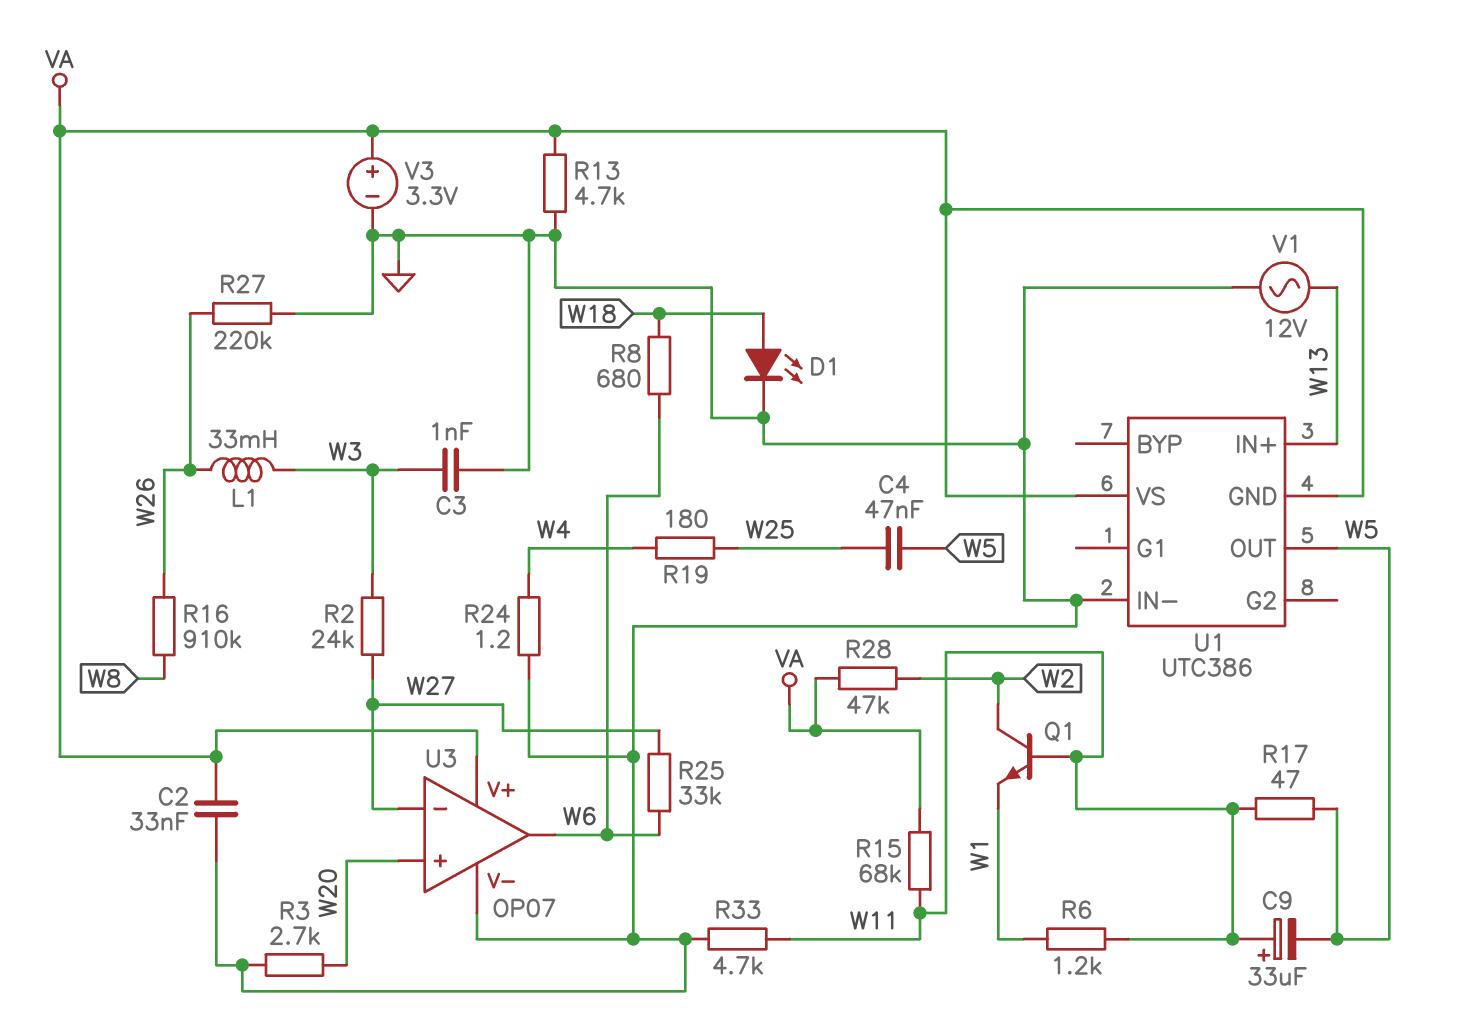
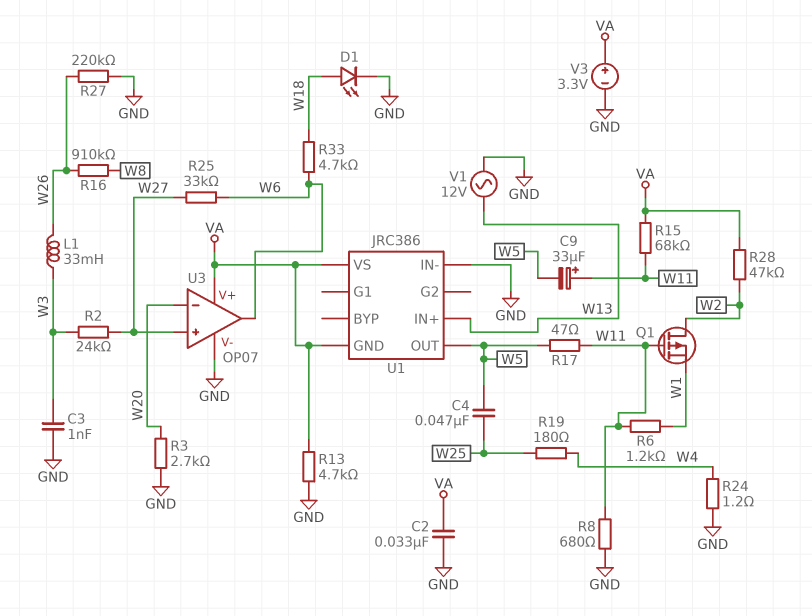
Q1: NPN (B W11, C W2, E W1) -> PMOS (G W11, D W2, S W1)
R8: 680 (W6, W18) -> 680 (GND, W11)
R33: 4.7k (GND, W11) -> 4.7k (W6, W18)
U1: UTC386 -> JRC386
U3 pin in+: W20 -> W27
U3 pin in-: W27 -> W20

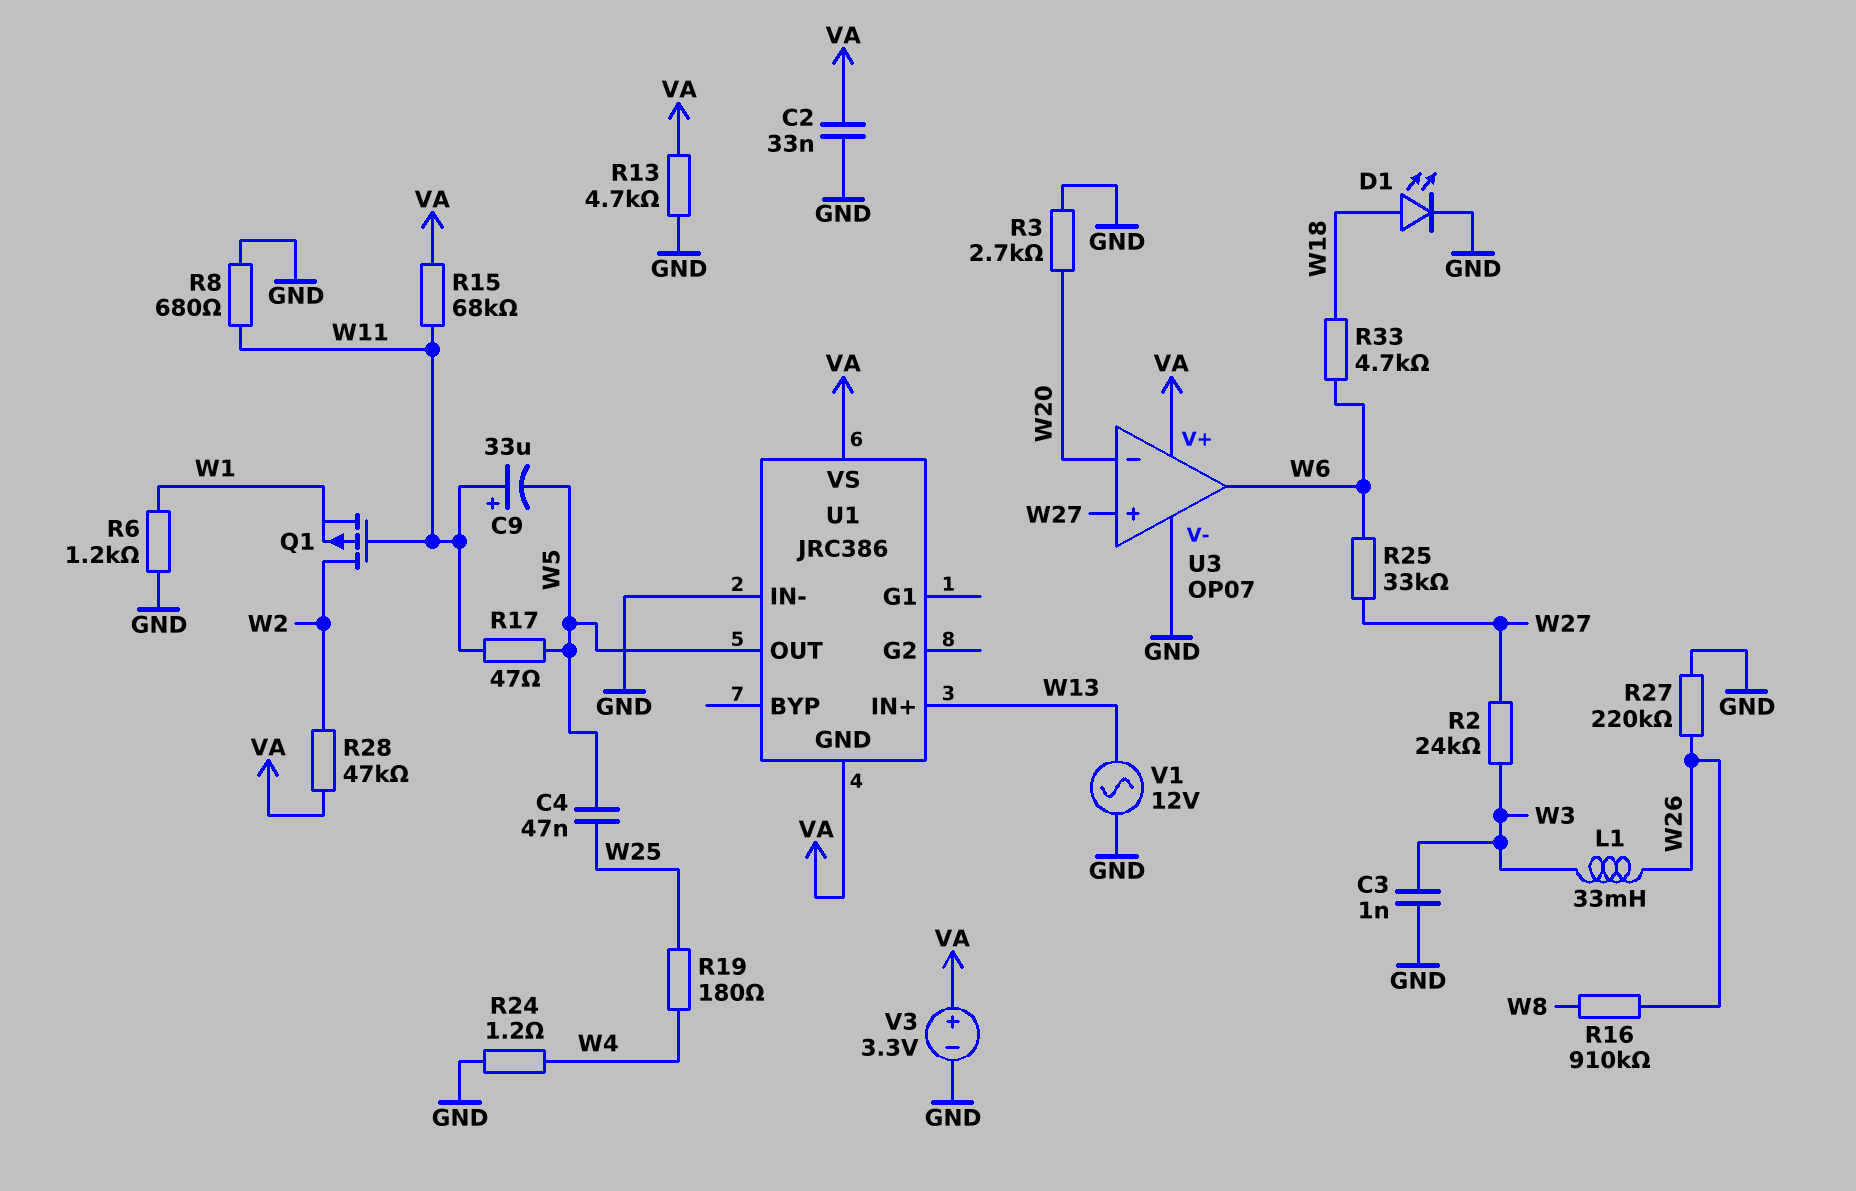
R6: 1.2k (W1, W11) -> 1.2k (GND, W1)

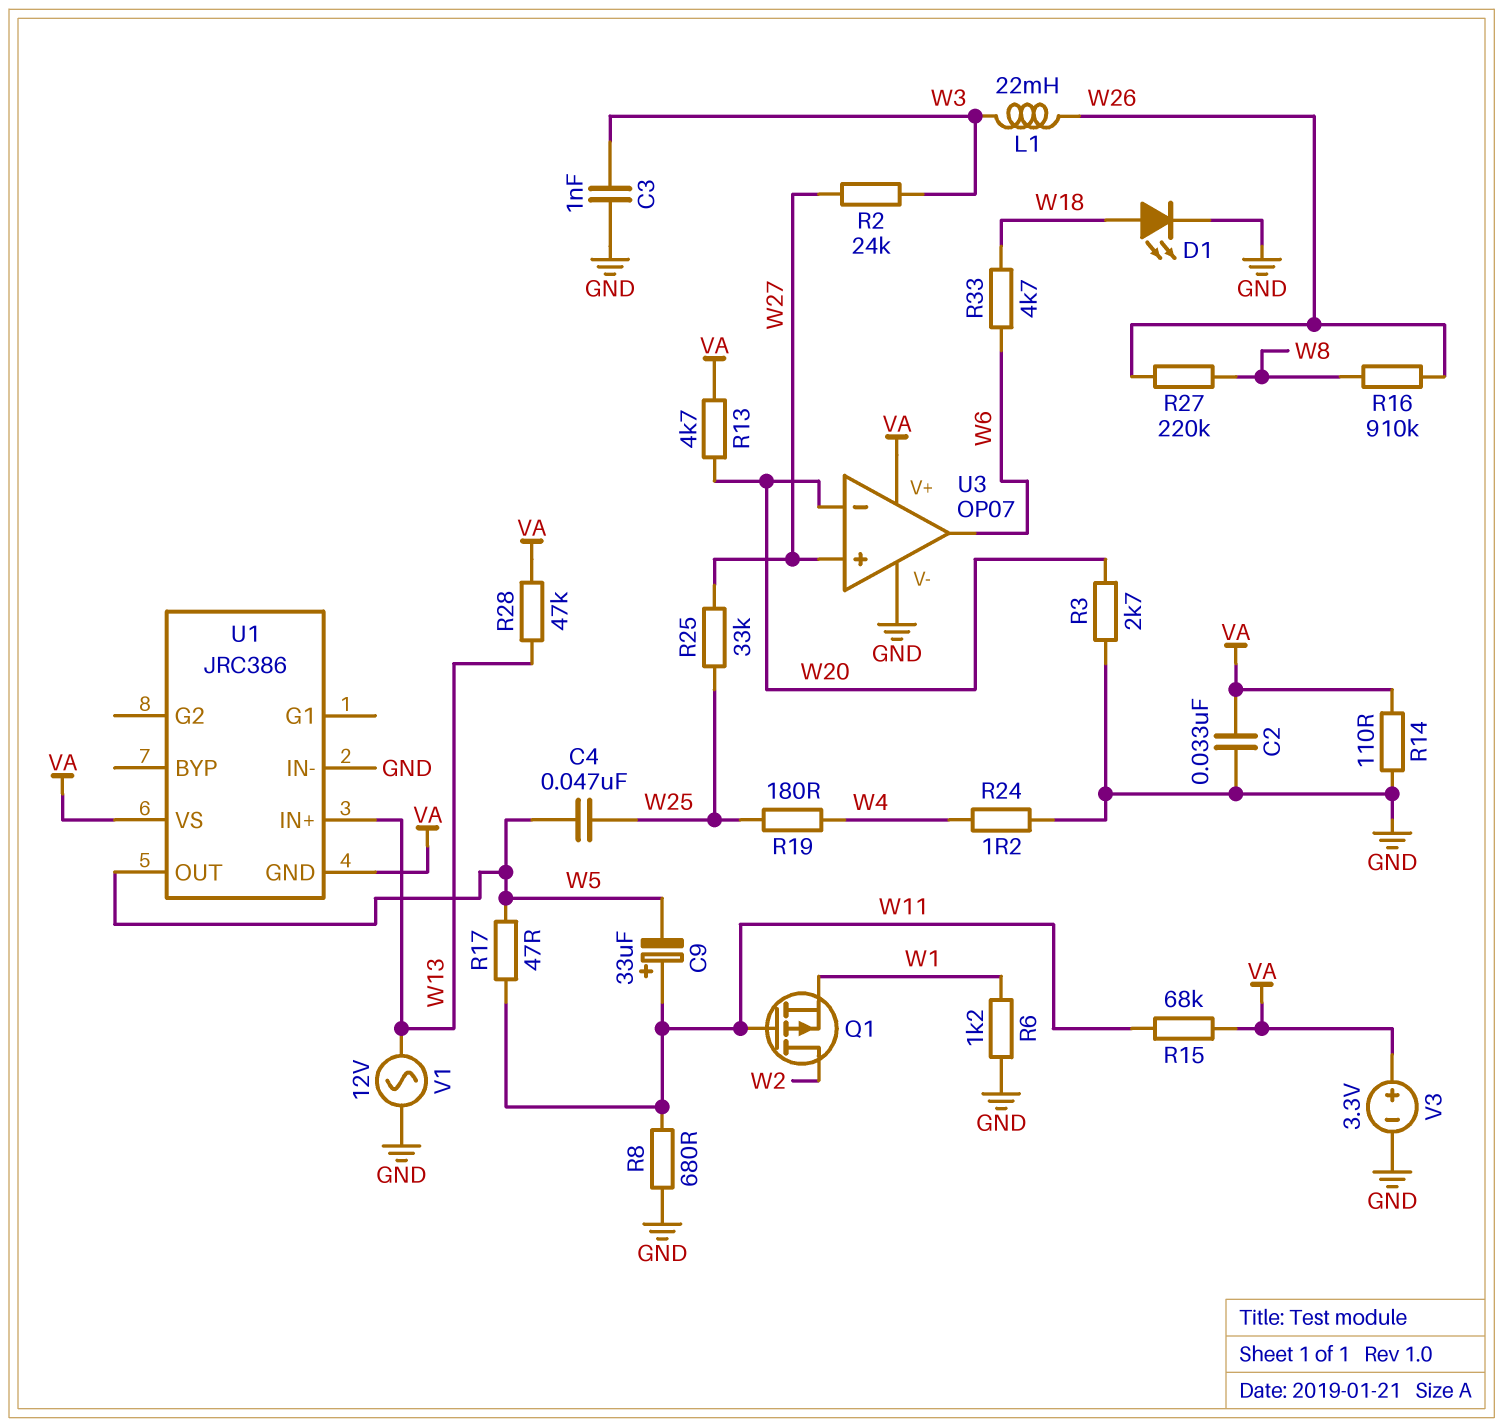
L1: 33mH (W3, W26) -> 22mH (W3, W26)
R13: 4.7k (GND, VA) -> 4.7k (VA, W20)
R14: none -> 110 (GND, VA)
R25: 33k (W6, W27) -> 33k (W25, W27)
R27: 220k (GND, W26) -> 220k (W8, W26)
R28: 47k (VA, W2) -> 47k (VA, W13)

